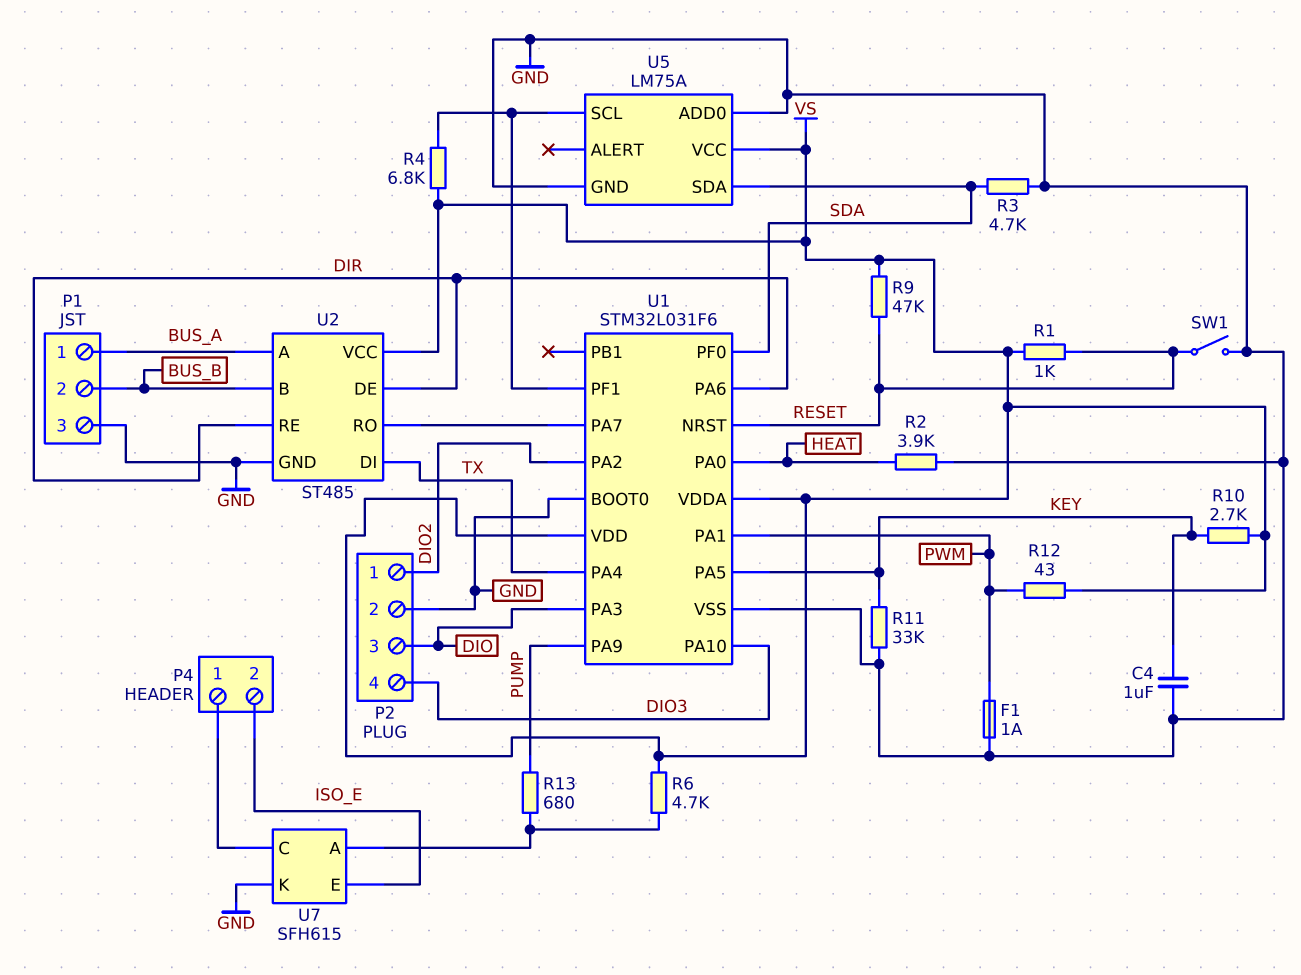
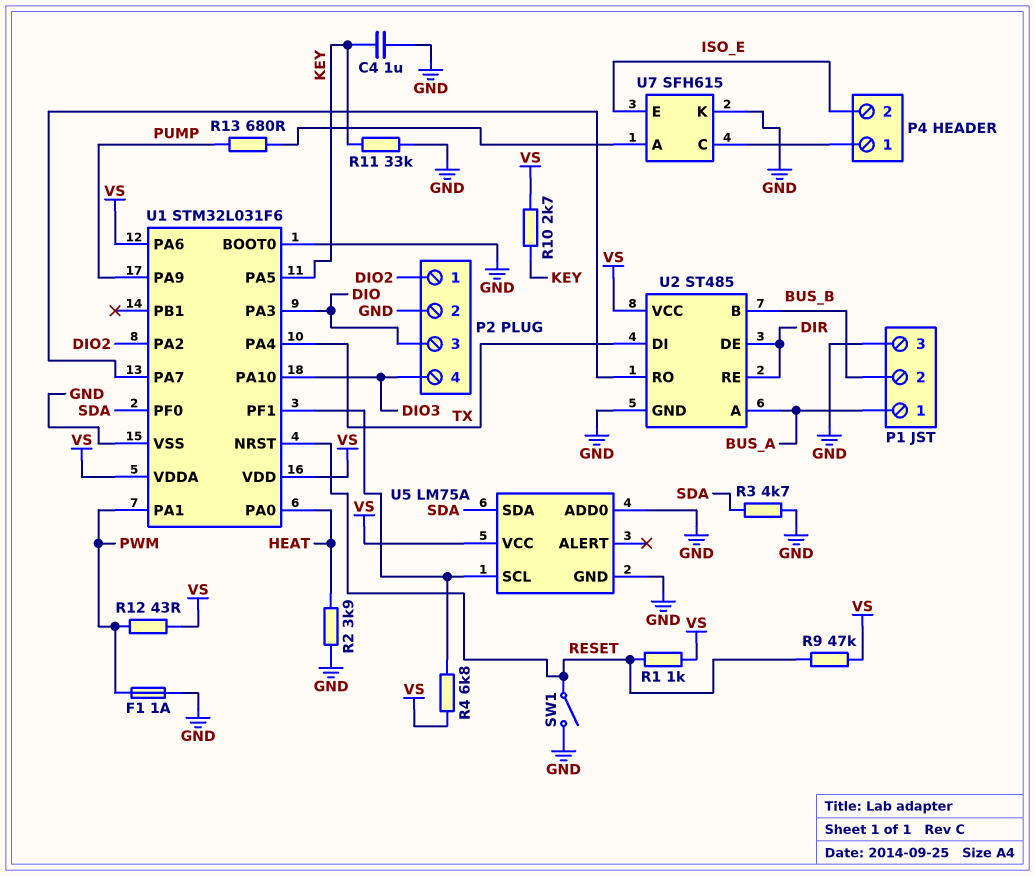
R6: 4.7k (U7/A, VS) -> none
U1 pin PA6: DIR -> VS

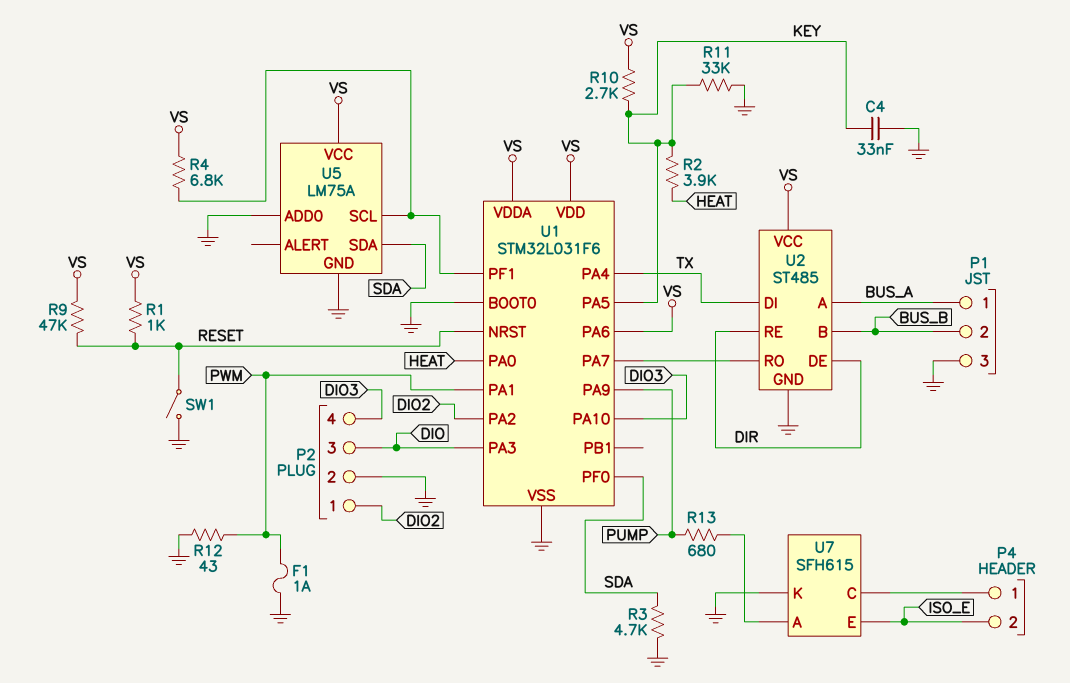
C4: 1uF (GND, KEY) -> 33nF (GND, KEY)
R2: 3.9k (GND, HEAT) -> 3.9k (HEAT, KEY)
R12: 43 (PWM, VS) -> 43 (GND, PWM)

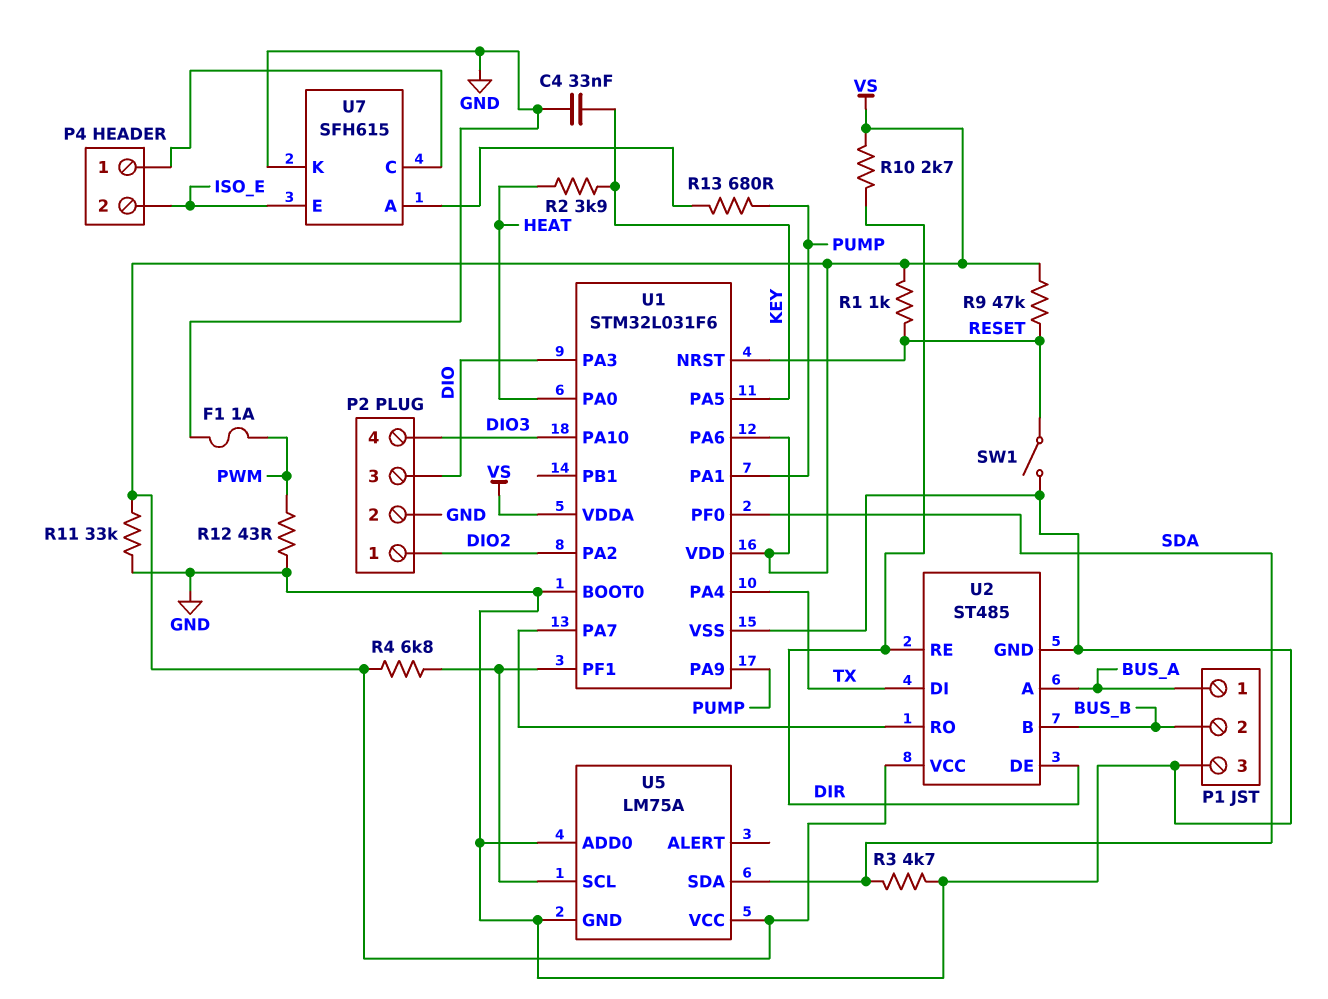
R10: 2.7k (KEY, VS) -> 2.7k (DIR, VS)
R11: 33k (GND, KEY) -> 33k (GND, VS)
U1 pin PA1: PWM -> PUMP

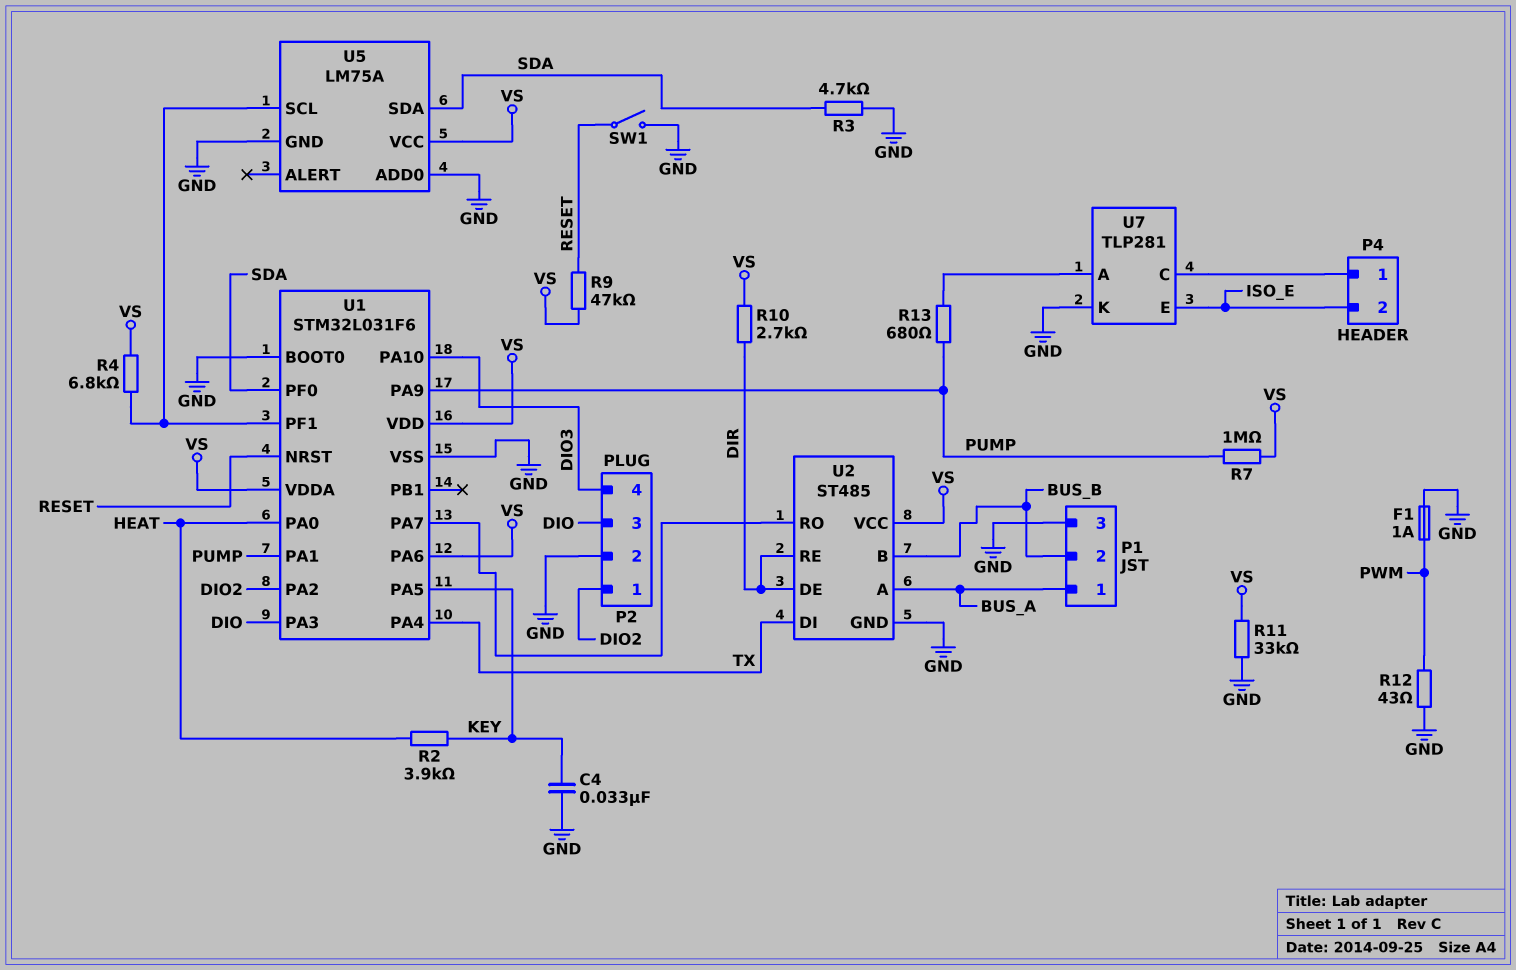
R1: 1k (RESET, VS) -> none
R7: none -> 1M (PUMP, VS)
U7: SFH615 -> TLP281

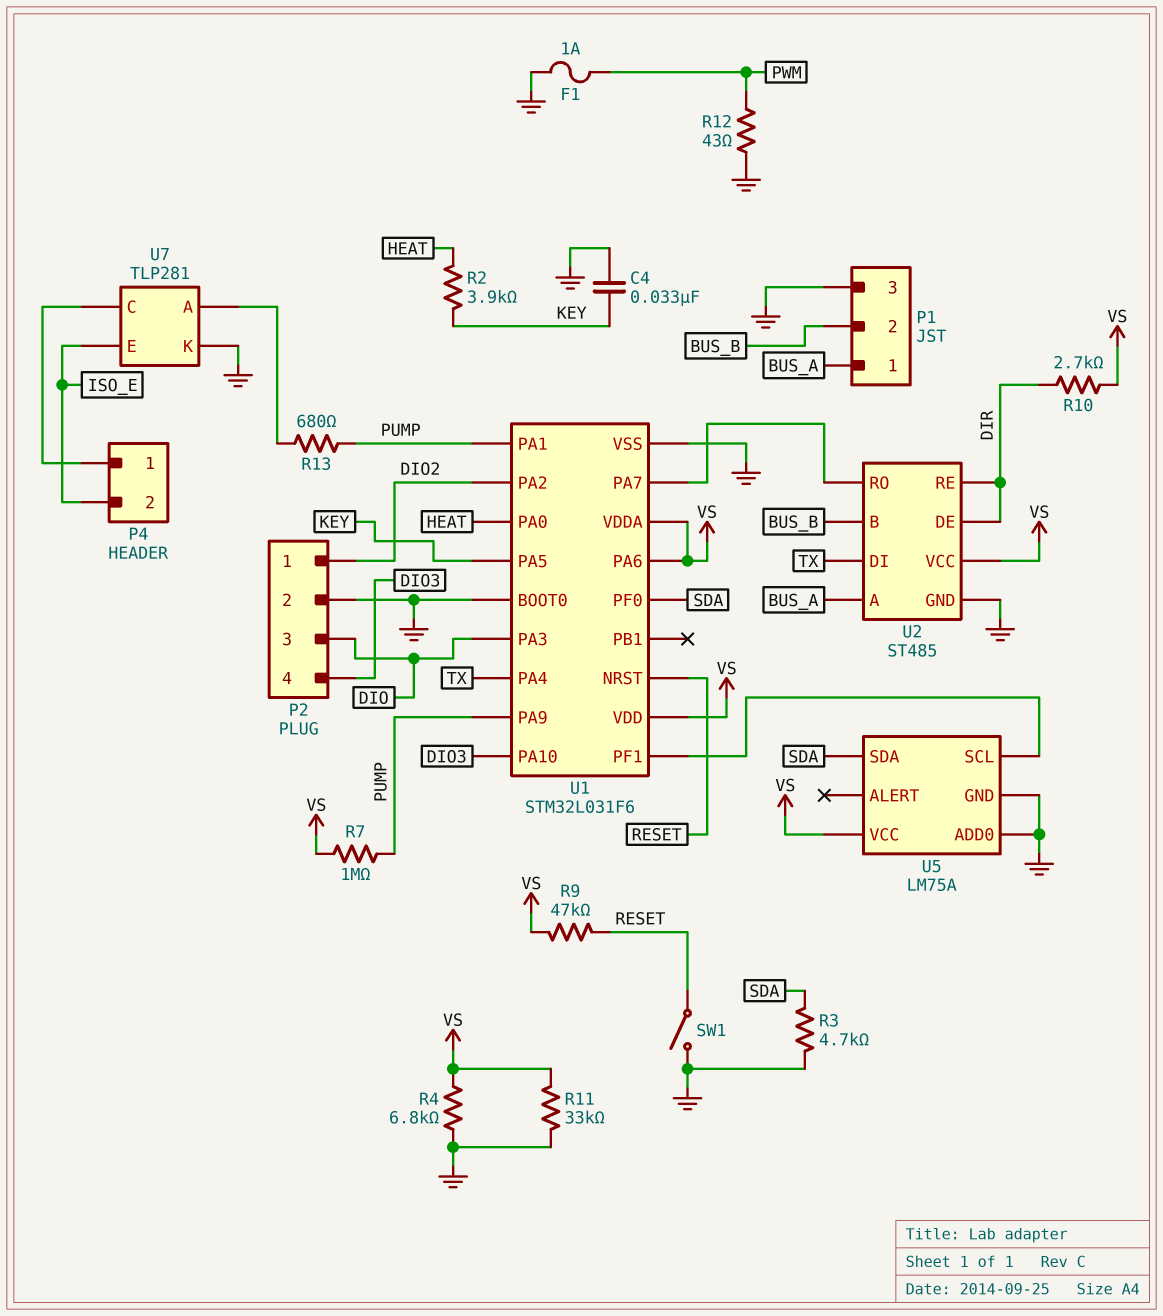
R4: 6.8k (U1/PF1, VS) -> 6.8k (GND, VS)

